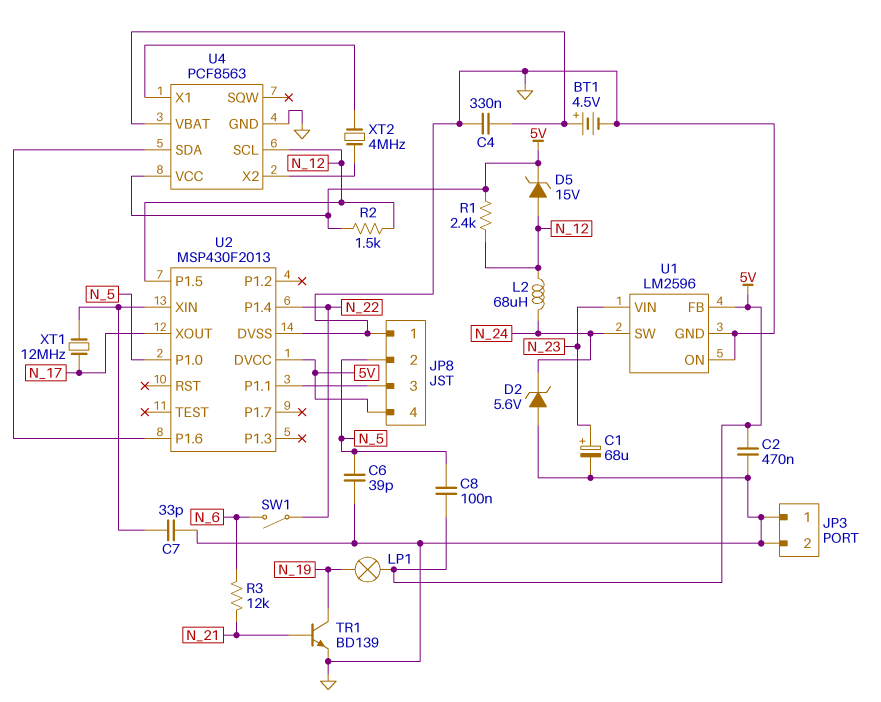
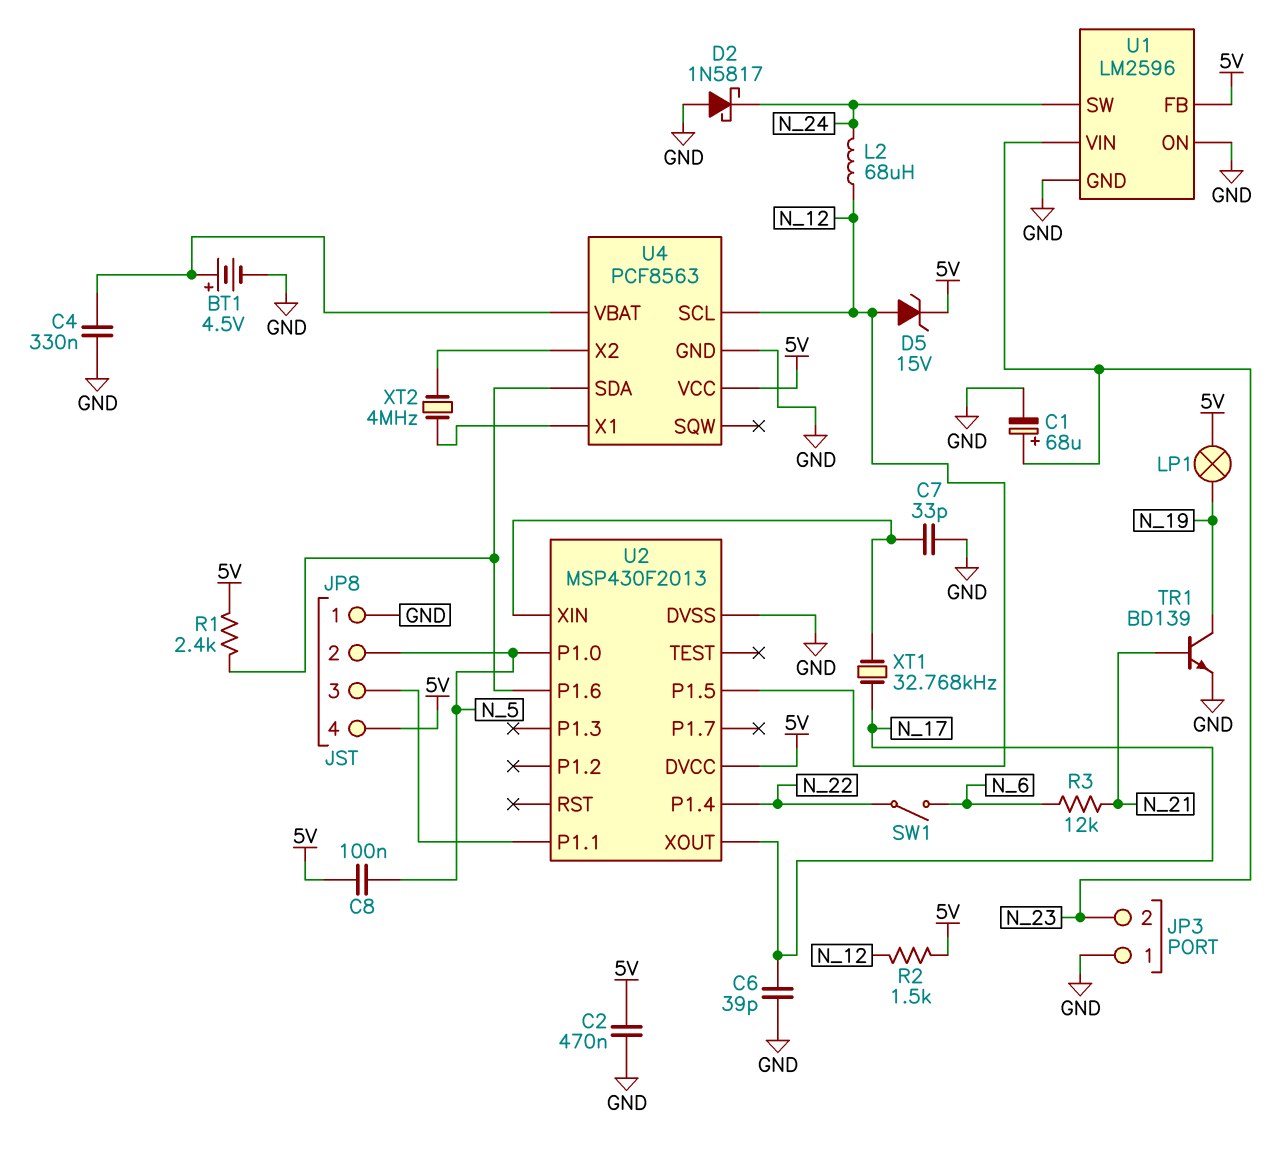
C6: 39pF (GND, N_5) -> 39pF (GND, N_17)
D2: zener 5.6V (A GND, K N_24) -> schottky 1N5817 (A GND, K N_24)
JP3 pin 2: GND -> N_23
R1: 2.4k (5V, N_12) -> 2.4k (5V, U2/P1.6)
XT1: 12MHz (N_17, U2/XIN) -> 32.768kHz (N_17, U2/XIN)

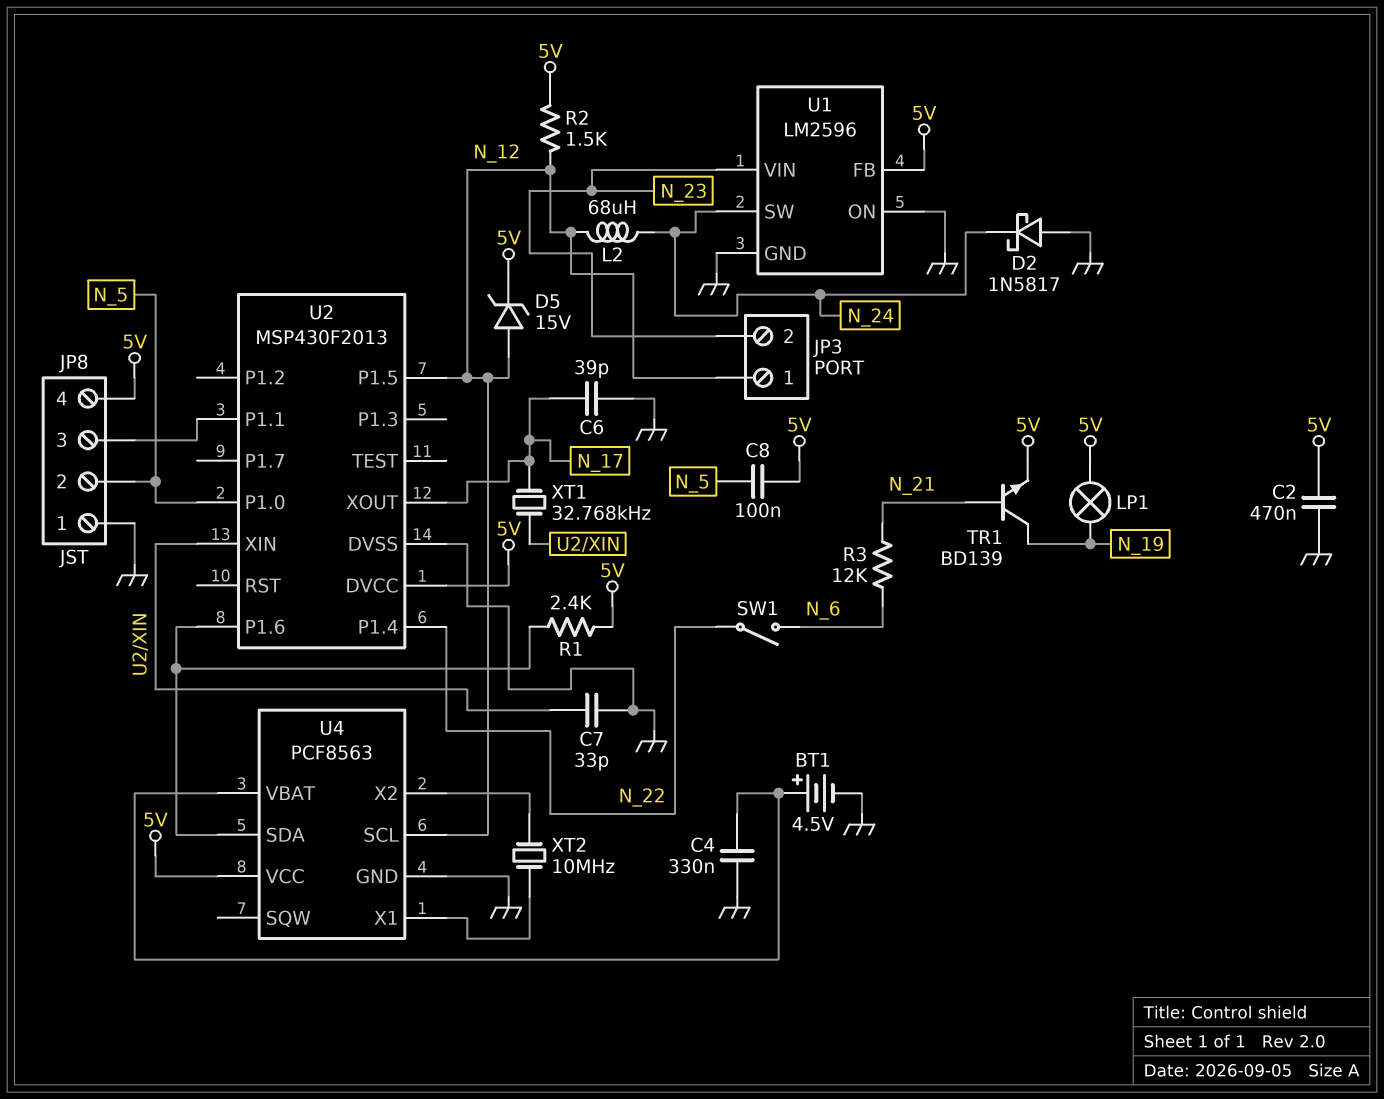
C1: 68uF (plus N_23, minus GND) -> none
JP3 pin 1: GND -> N_12
TR1: NPN BD139 (B N_21, C N_19, E GND) -> NPN BD139 (B N_21, C N_19, E 5V)
XT2: 4MHz (U4/X1, U4/X2) -> 10MHz (U4/X1, U4/X2)

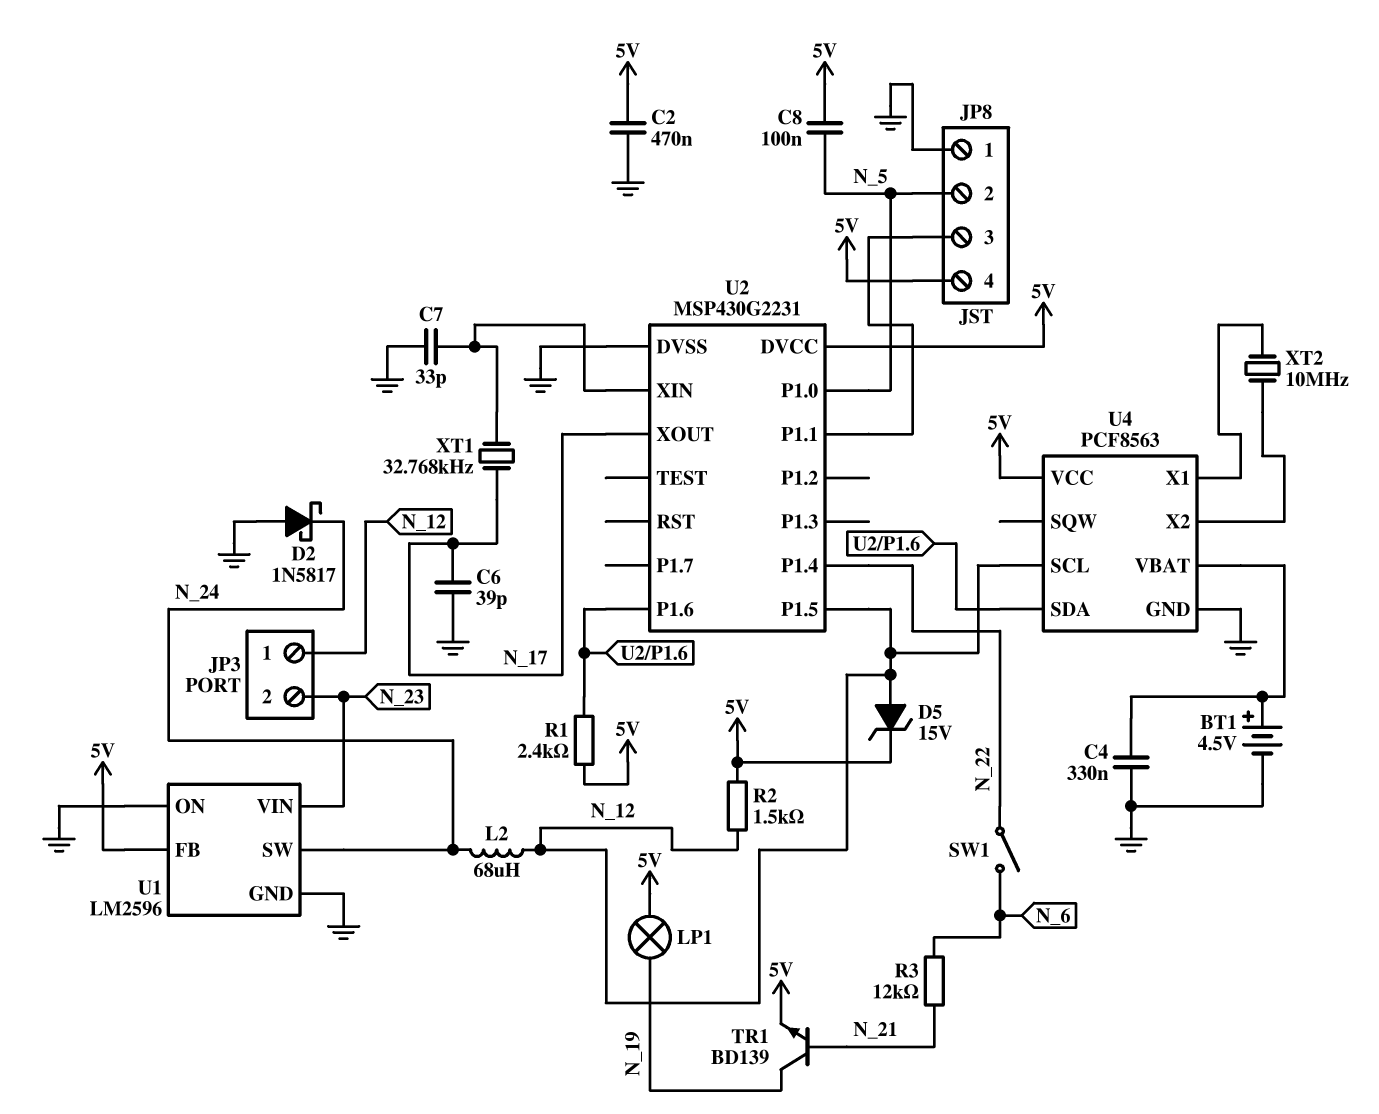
U2: MSP430F2013 -> MSP430G2231

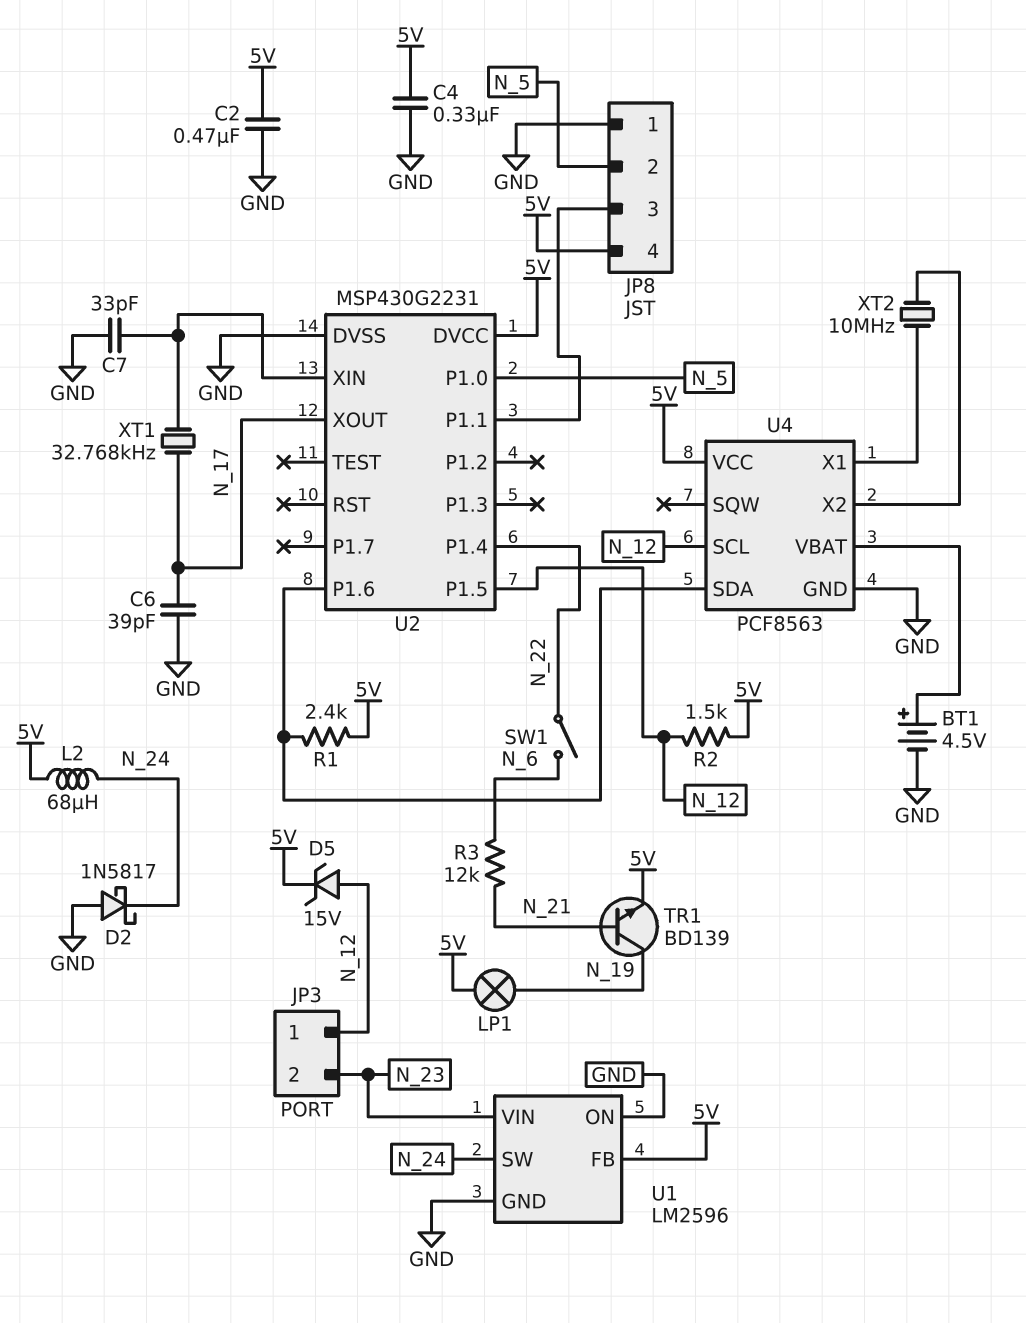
C4: 330nF (GND, U4/VBAT) -> 330nF (5V, GND)
C8: 100nF (5V, N_5) -> none
L2: 68uH (N_12, N_24) -> 68uH (5V, N_24)

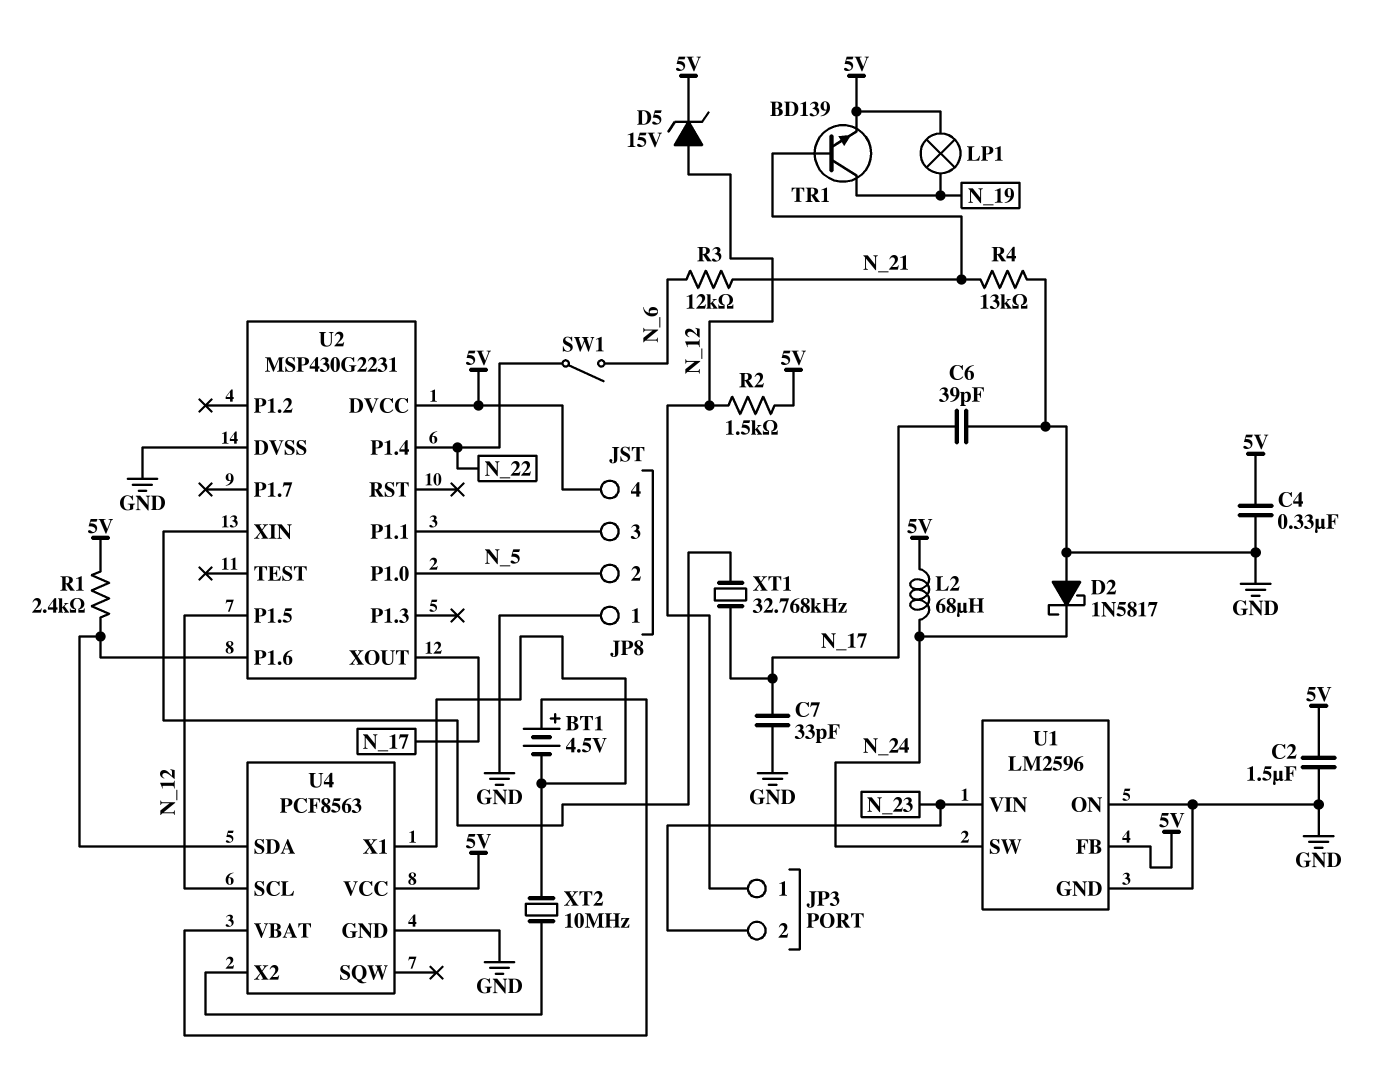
BT1: 4.5V (plus U4/VBAT, minus GND) -> 4.5V (plus U4/VBAT, minus U4/X1)
C2: 470nF (5V, GND) -> 1.5uF (5V, GND)
C7: 33pF (GND, U2/XIN) -> 33pF (GND, N_17)
R4: none -> 13k (GND, N_21)

